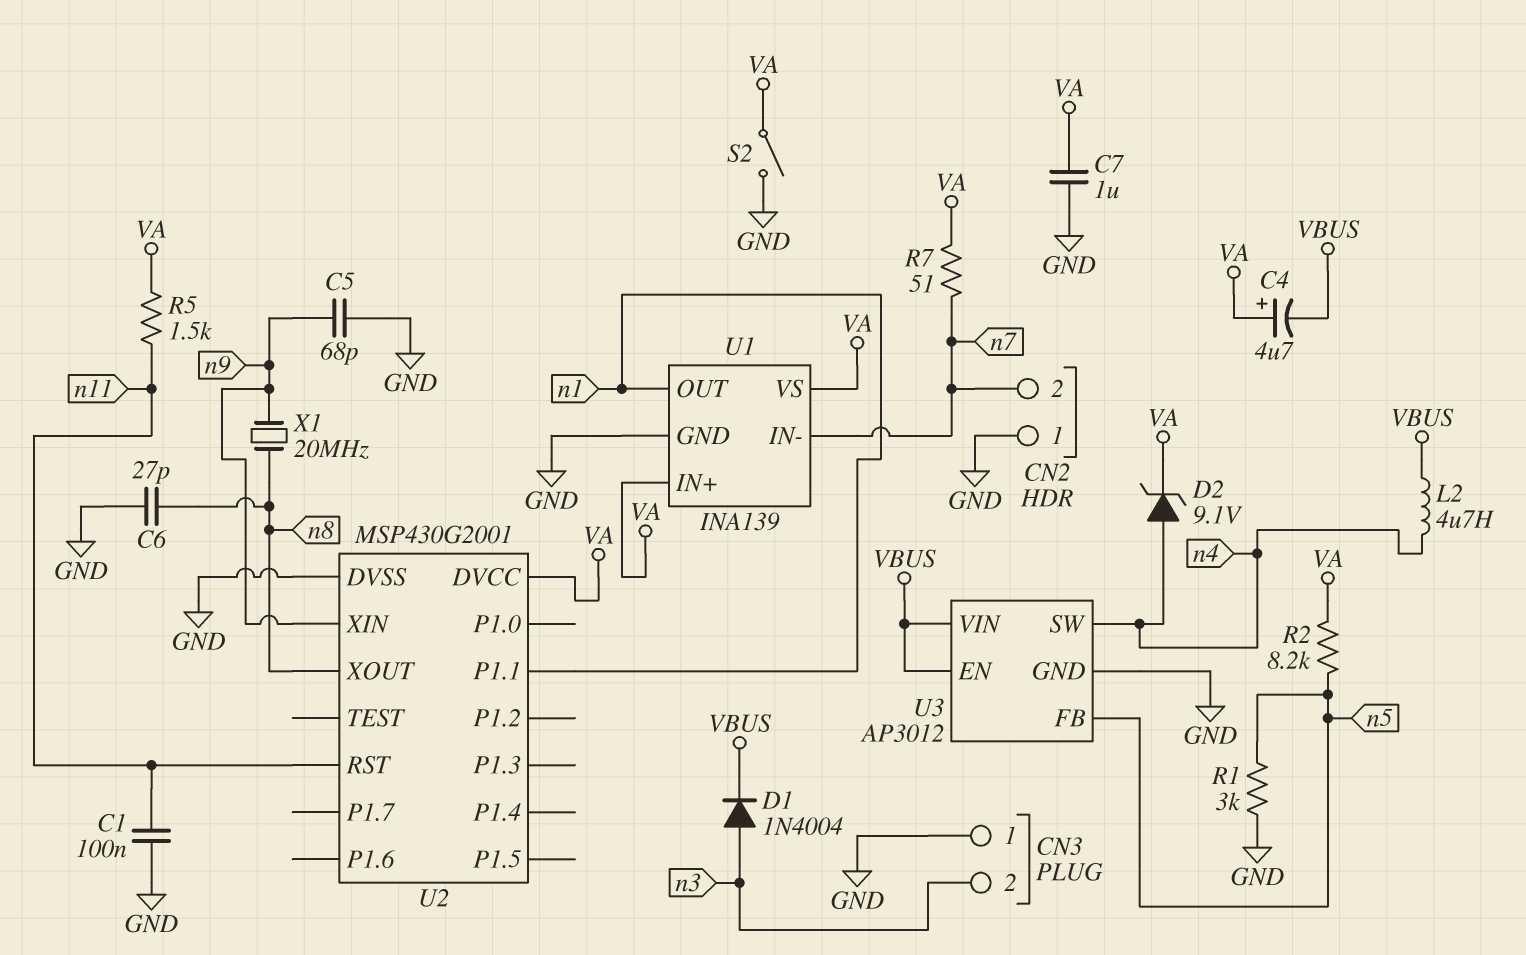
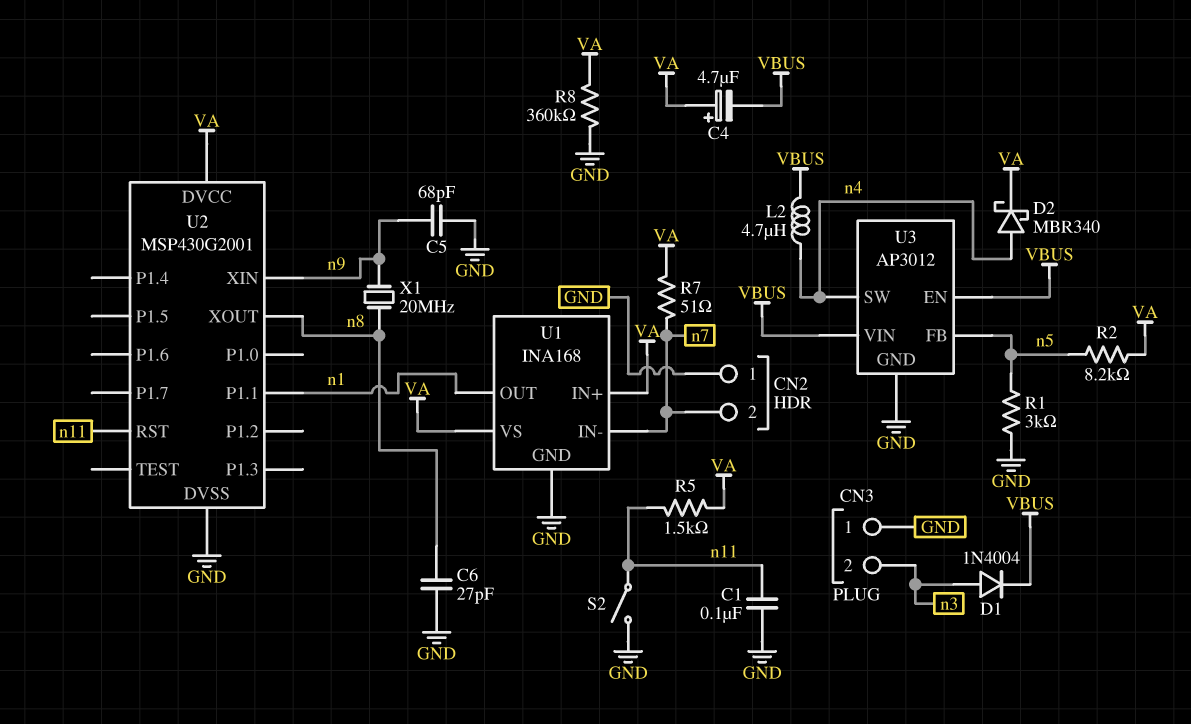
C7: 1uF (GND, VA) -> none
D2: zener 9.1V (A n4, K VA) -> schottky MBR340 (A n4, K VA)
R8: none -> 360k (GND, VA)
S2: switch (GND, VA) -> switch (GND, n11)
U1: INA139 -> INA168

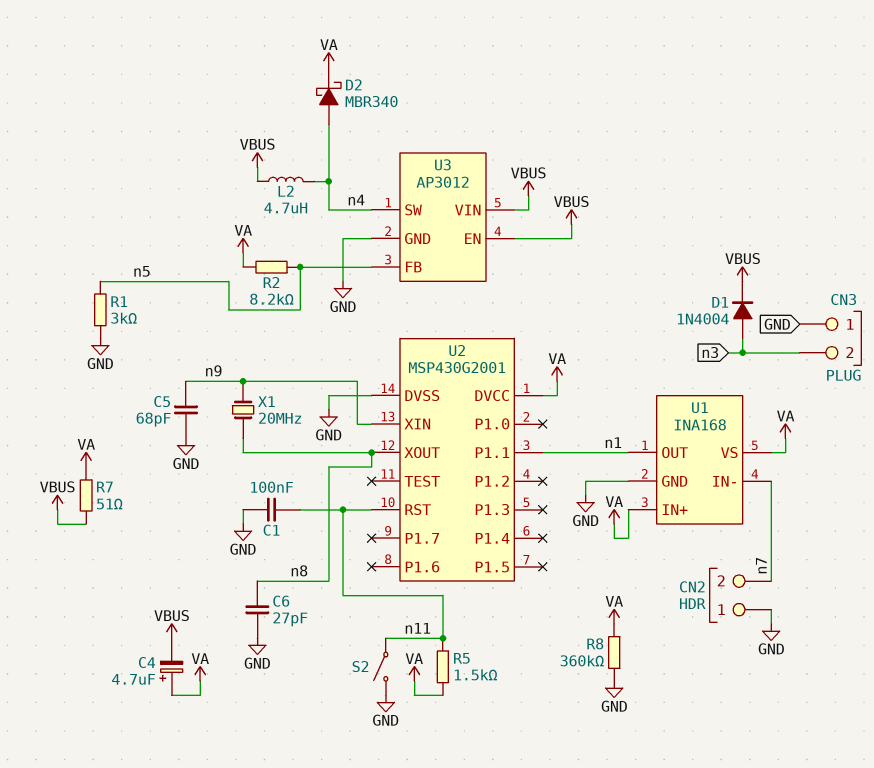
R7: 51 (VA, n7) -> 51 (VA, VBUS)

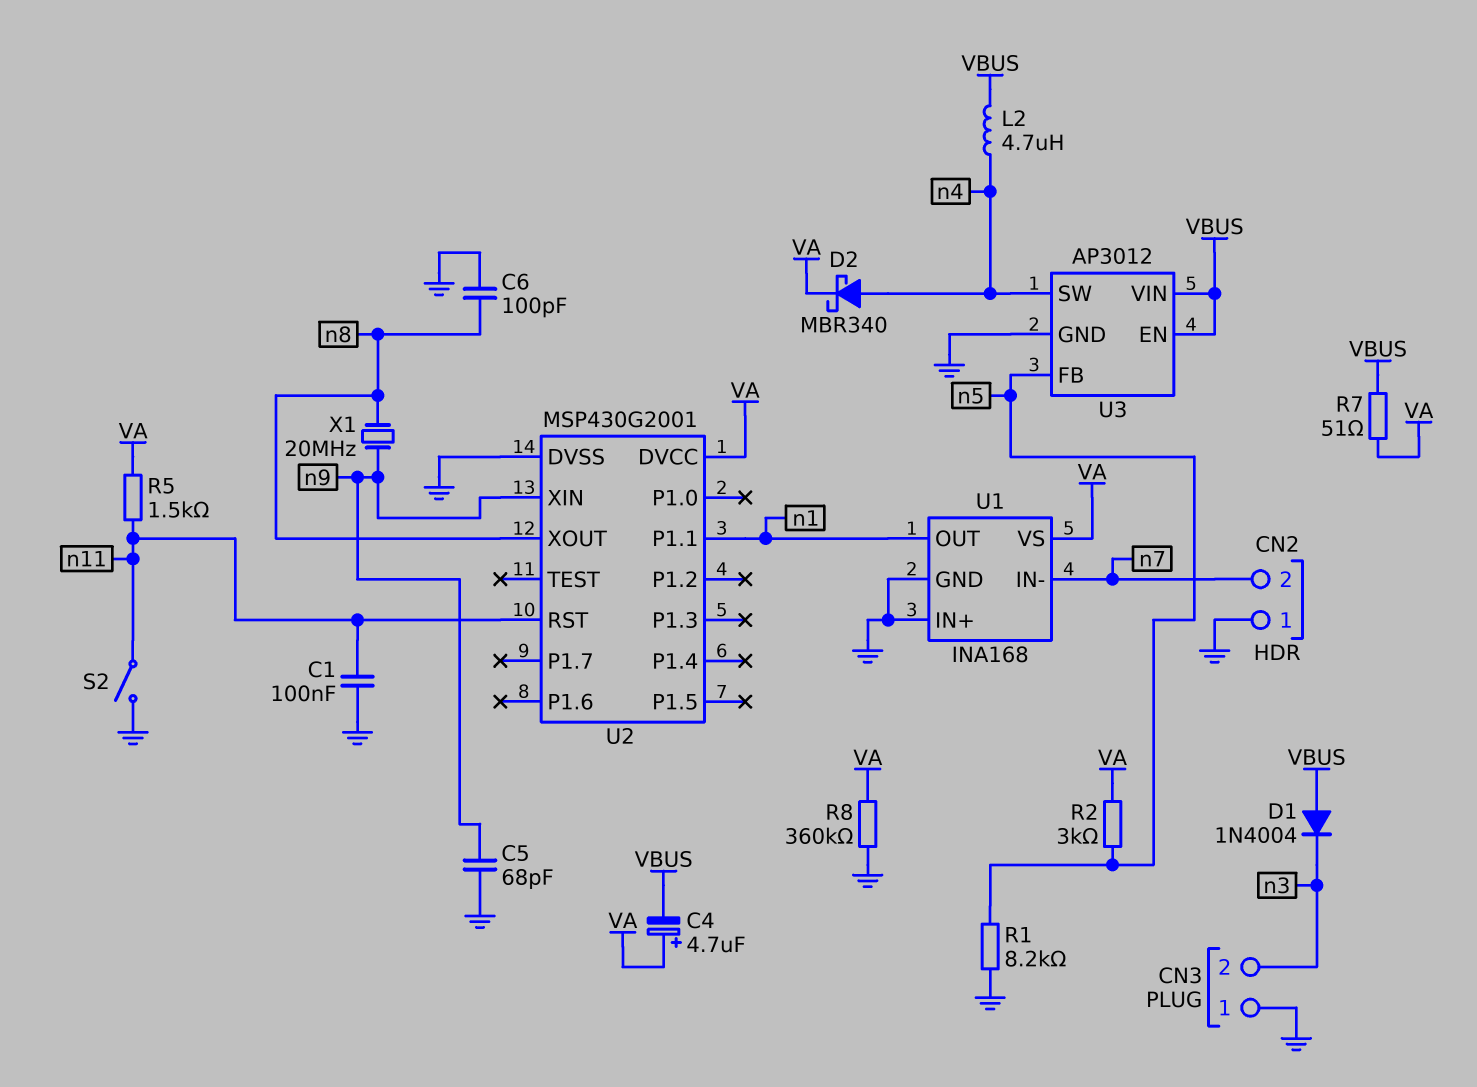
C6: 27pF (GND, n8) -> 100pF (GND, n8)
D1: diode 1N4004 (A n3, K VBUS) -> diode 1N4004 (A VBUS, K n3)
R1: 3k (GND, n5) -> 8.2k (GND, n5)
R2: 8.2k (VA, n5) -> 3k (VA, n5)
U1 pin IN+: VA -> GND

